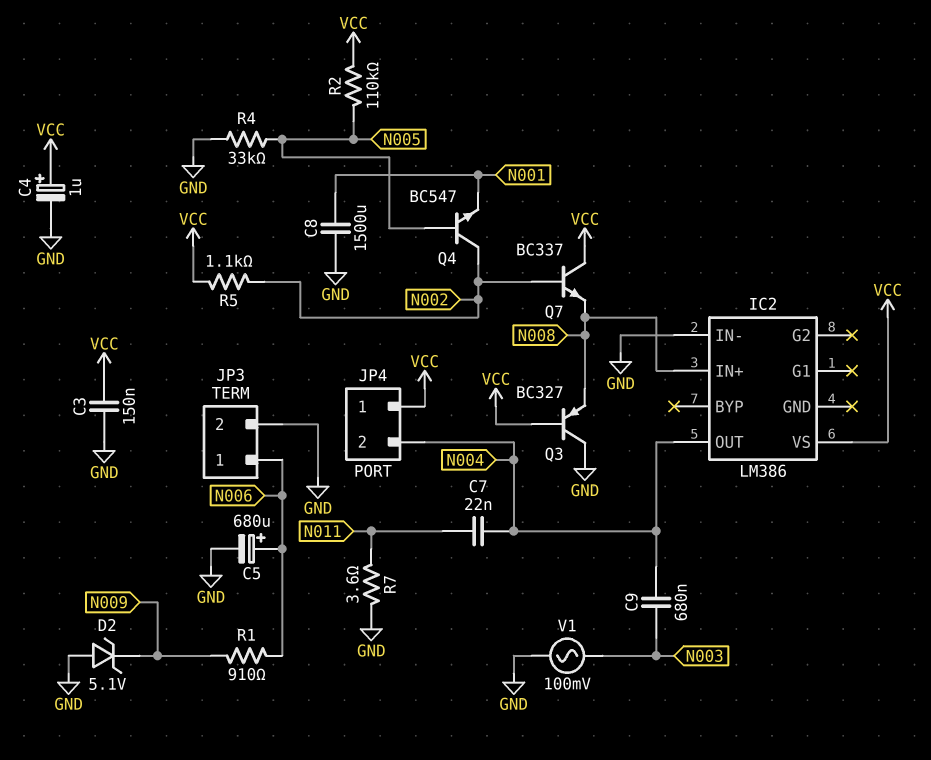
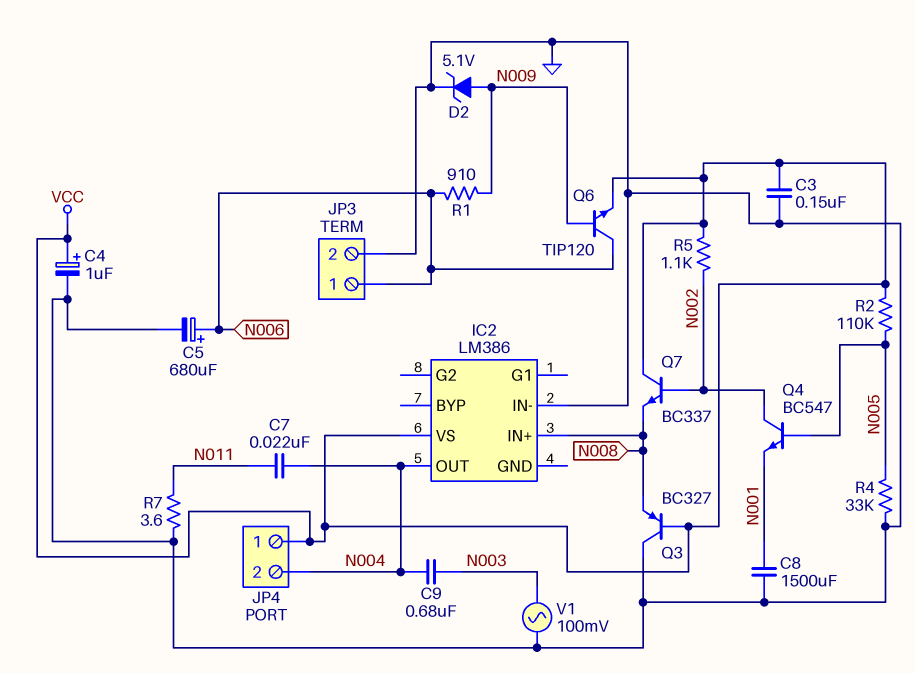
D2: zener 5.1V (A GND, K N009) -> zener 5.1V (A N009, K GND)
Q6: none -> NPN TIP120 (B N009, C N006, E VCC)

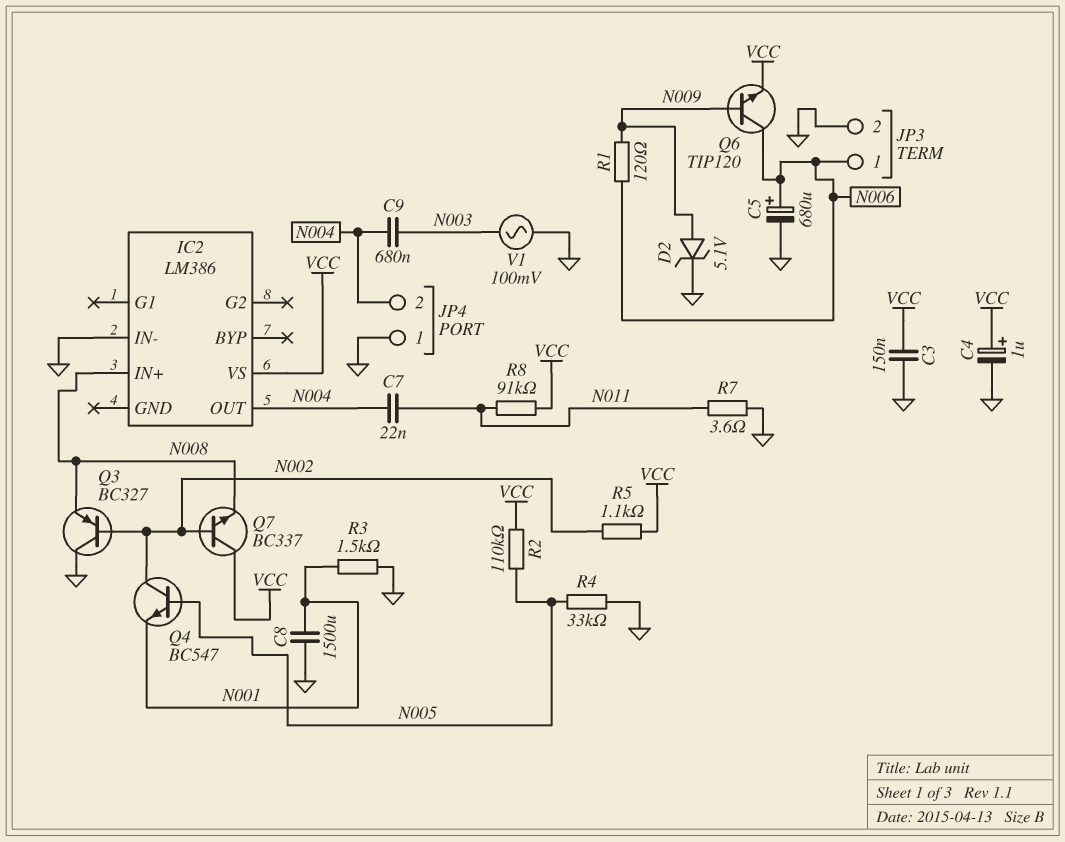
JP4 pin 1: VCC -> GND
Q3: PNP BC327 (B VCC, C GND, E N008) -> PNP BC327 (B N002, C GND, E N008)
R1: 910 (N006, N009) -> 120 (N006, N009)
R3: none -> 1.5k (GND, N001)
R8: none -> 91k (N011, VCC)

